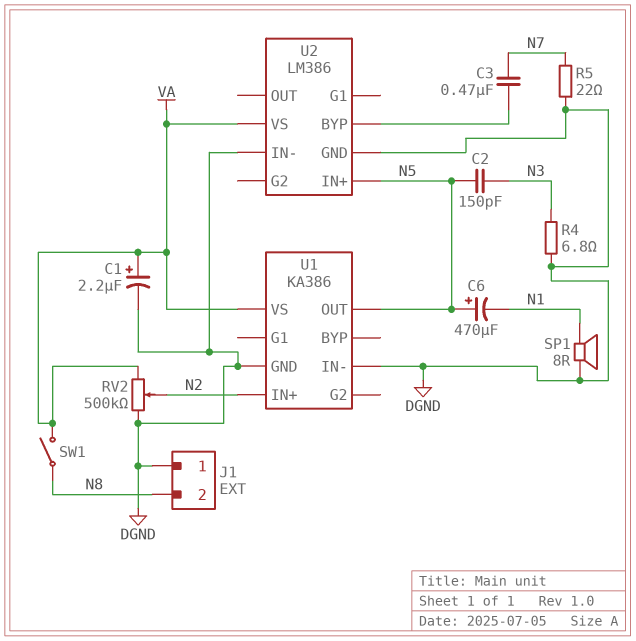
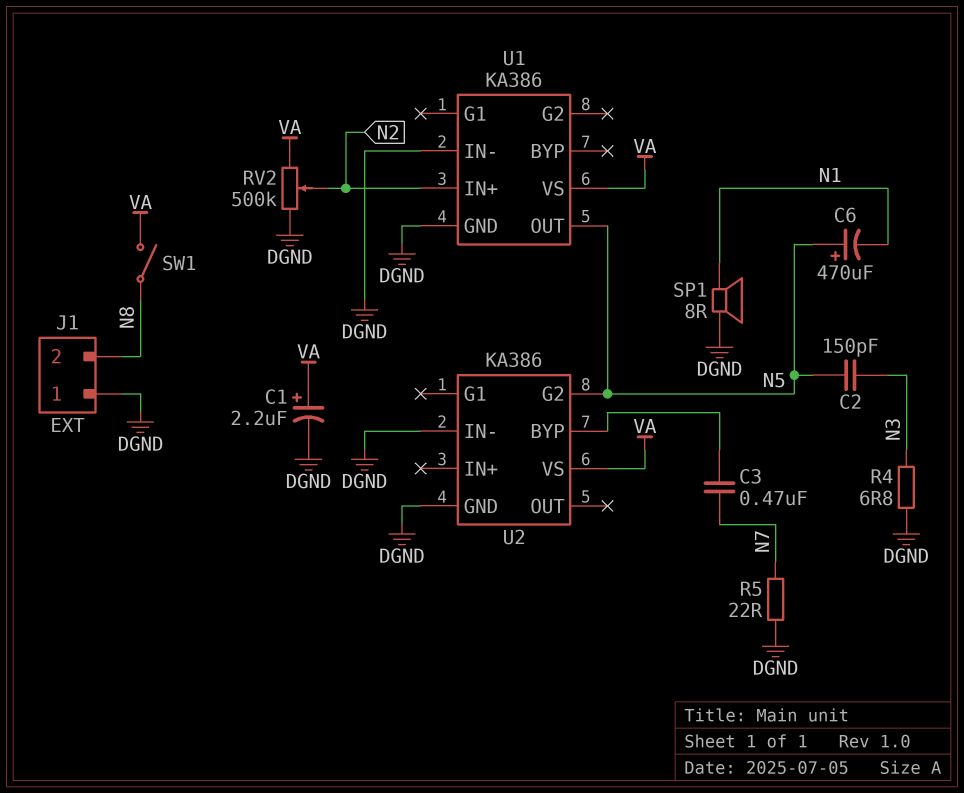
U2: LM386 -> KA386
U2 pin G2: none -> N5
U2 pin IN+: N5 -> none

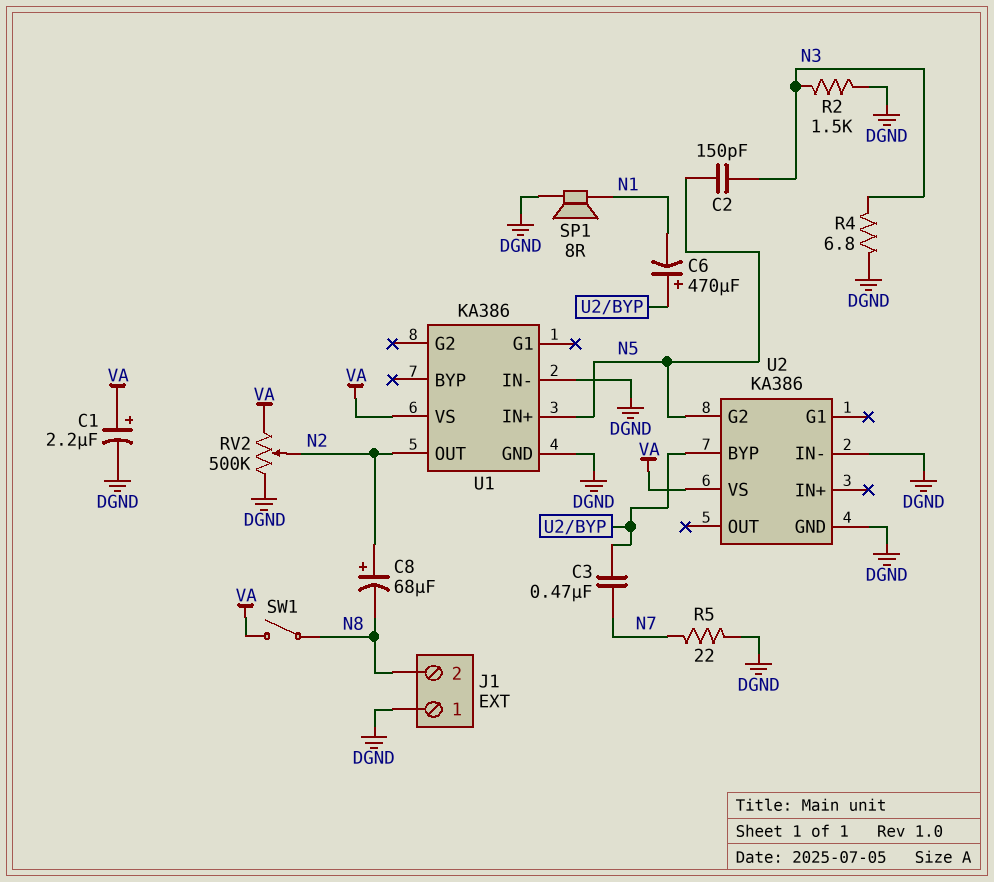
C6: 470uF (plus N5, minus N1) -> 470uF (plus U2/BYP, minus N1)
C8: none -> 68uF (plus N2, minus N8)
R2: none -> 1.5k (DGND, N3)
U1 pin IN+: N2 -> N5
U1 pin OUT: N5 -> N2

